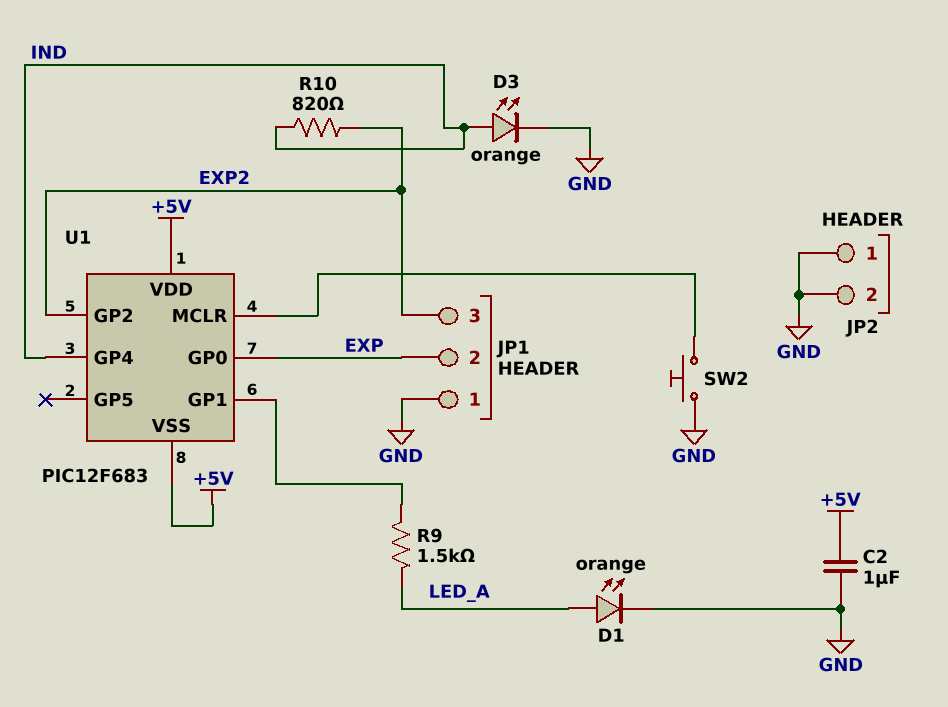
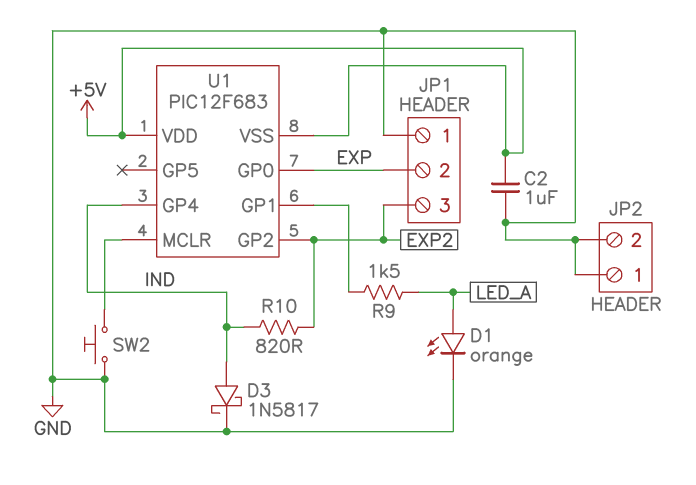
D3: LED orange (A IND, K GND) -> schottky 1N5817 (A IND, K GND)

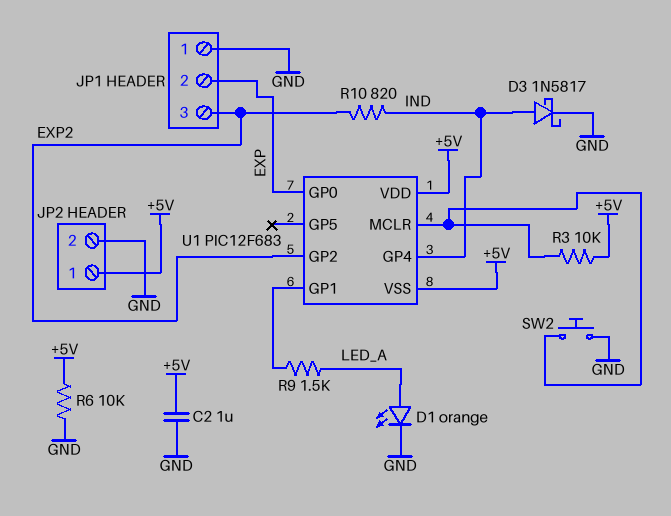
JP2 pin 1: GND -> +5V
R3: none -> 10k (+5V, U1/MCLR)
R6: none -> 10k (+5V, GND)

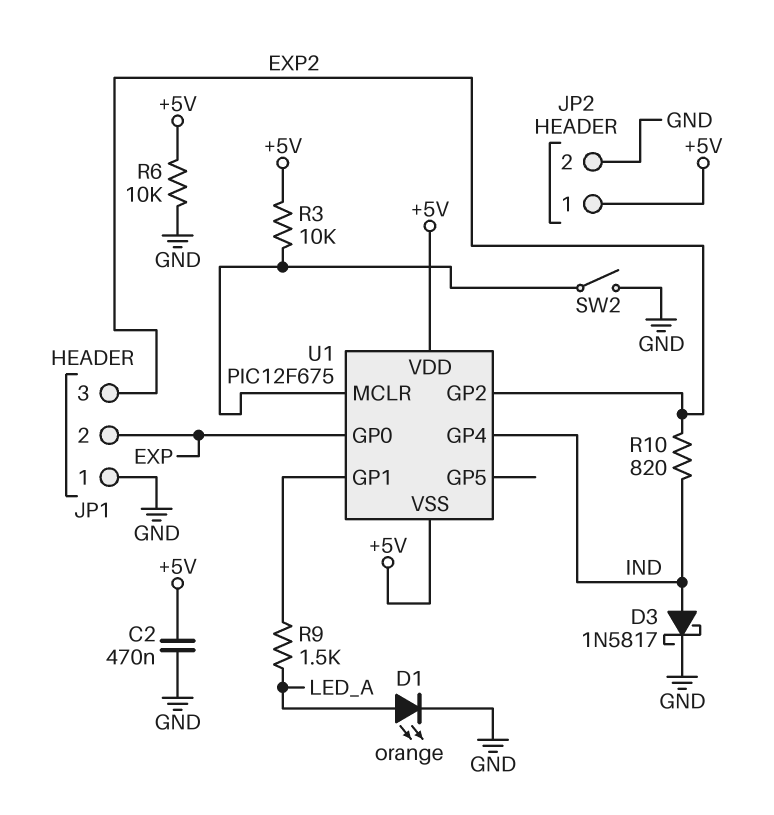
C2: 1uF (+5V, GND) -> 470nF (+5V, GND)
SW2: button (GND, U1/MCLR) -> switch (GND, U1/MCLR)
U1: PIC12F683 -> PIC12F675

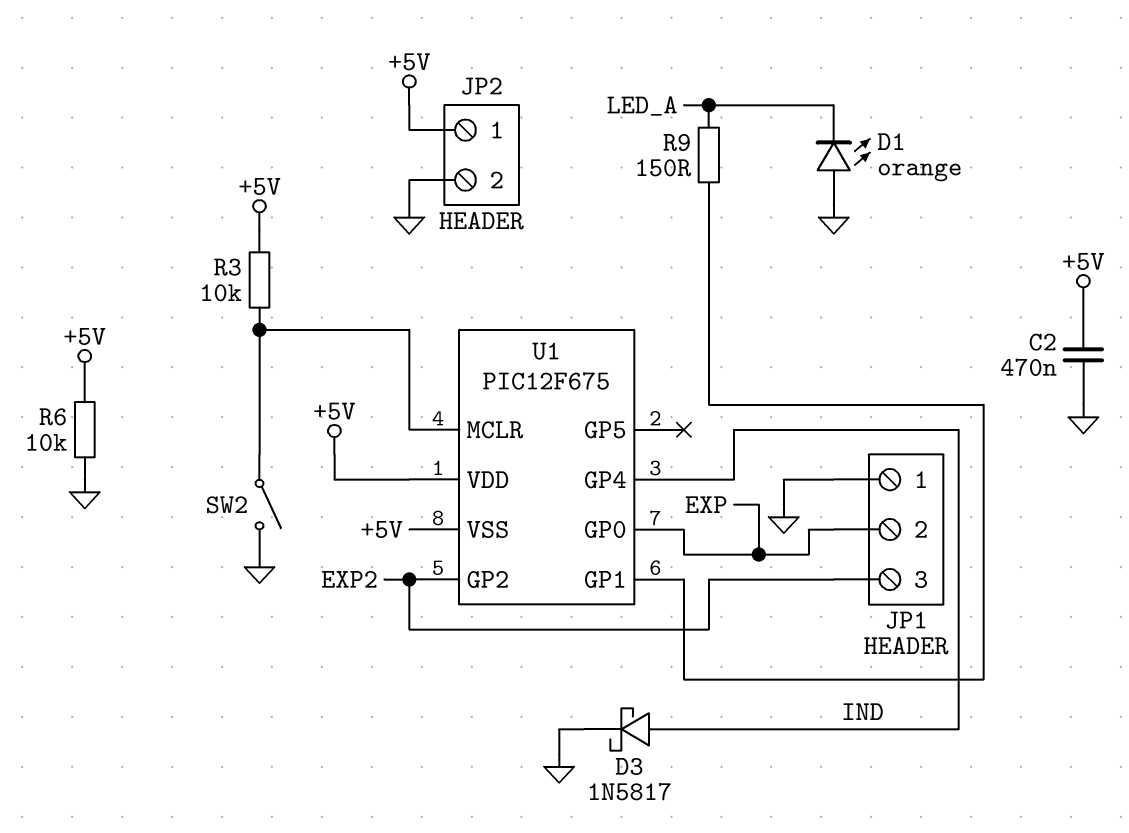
D1: LED orange (A LED_A, K GND) -> LED orange (A GND, K LED_A)
R9: 1.5k (LED_A, U1/GP1) -> 150 (LED_A, U1/GP1)
R10: 820 (EXP2, IND) -> none

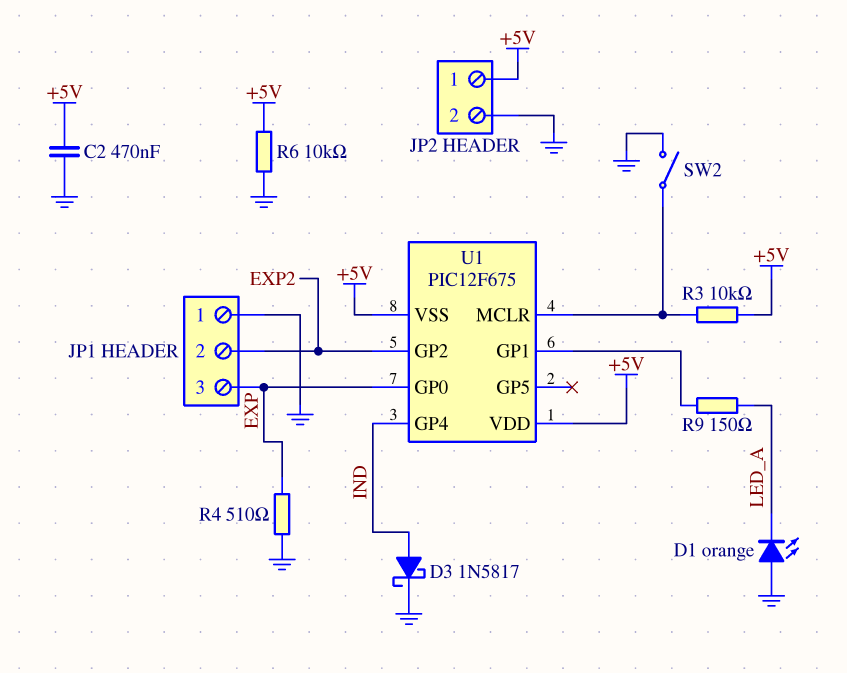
JP1 pin 2: EXP -> EXP2
JP1 pin 3: EXP2 -> EXP
R4: none -> 510 (EXP, GND)

